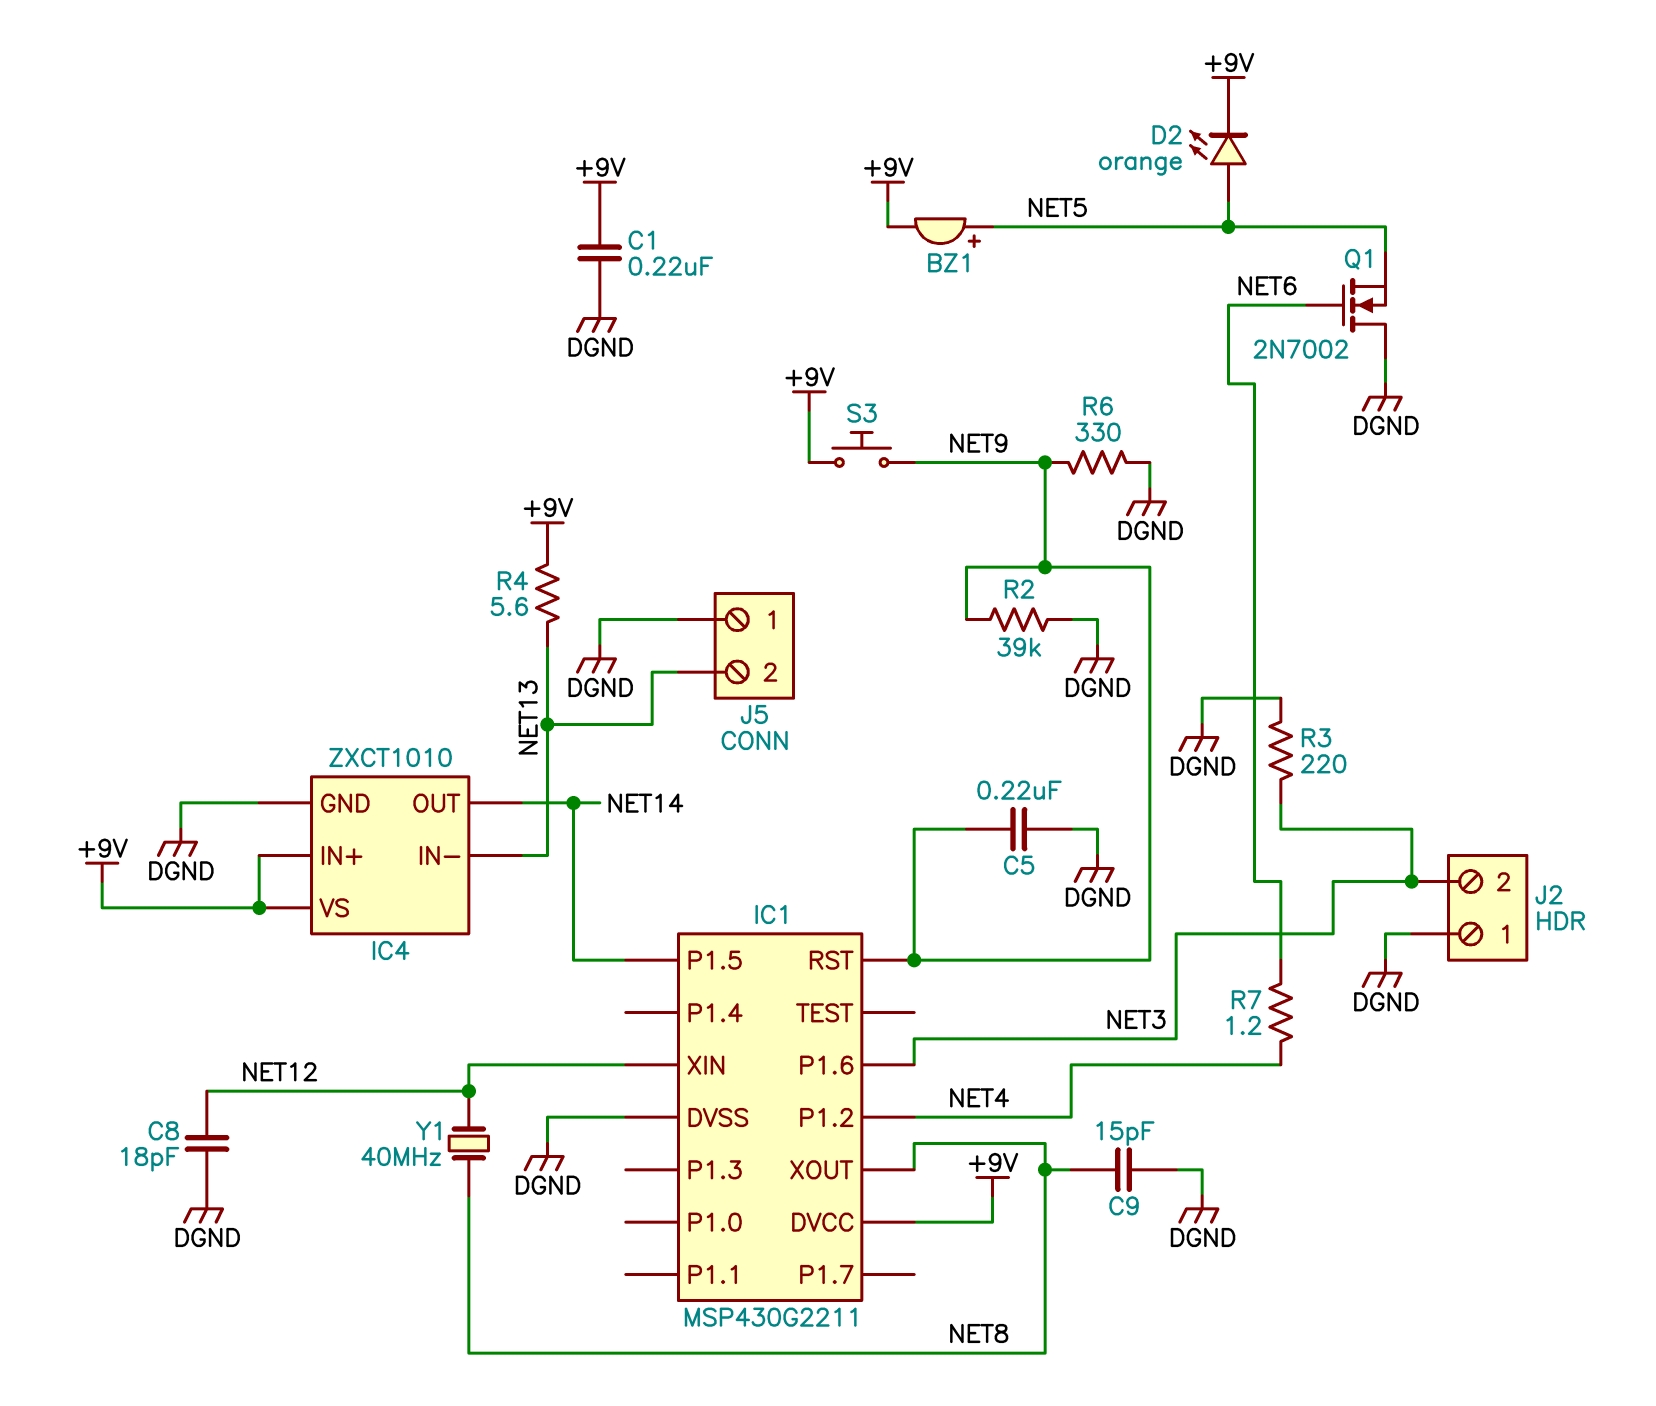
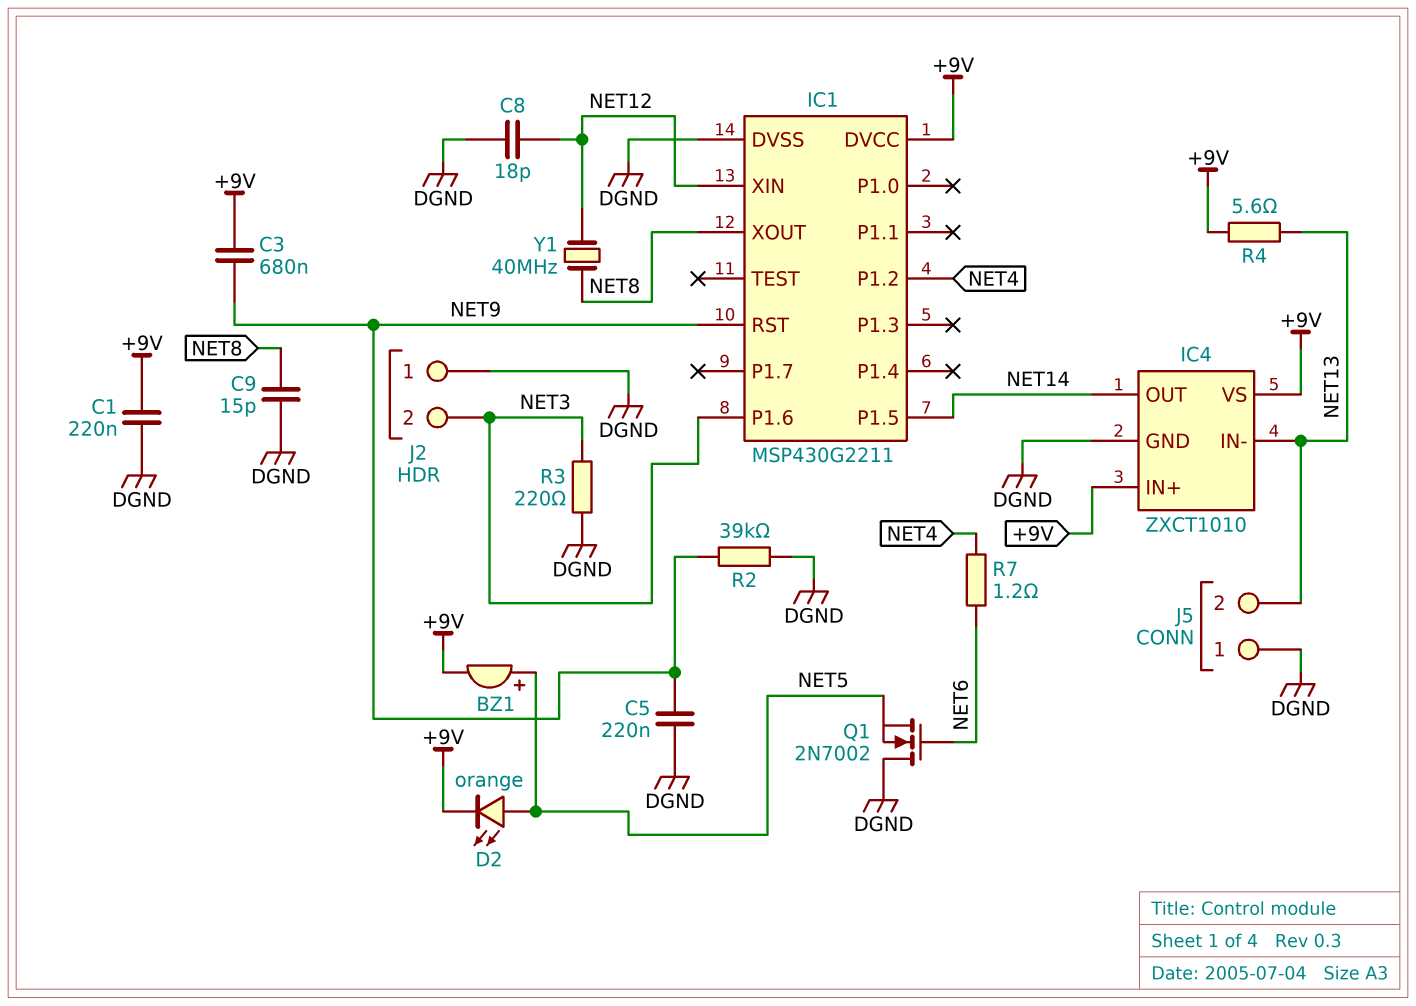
C3: none -> 680nF (+9V, NET9)
R6: 330 (DGND, NET9) -> none
S3: button (+9V, NET9) -> none

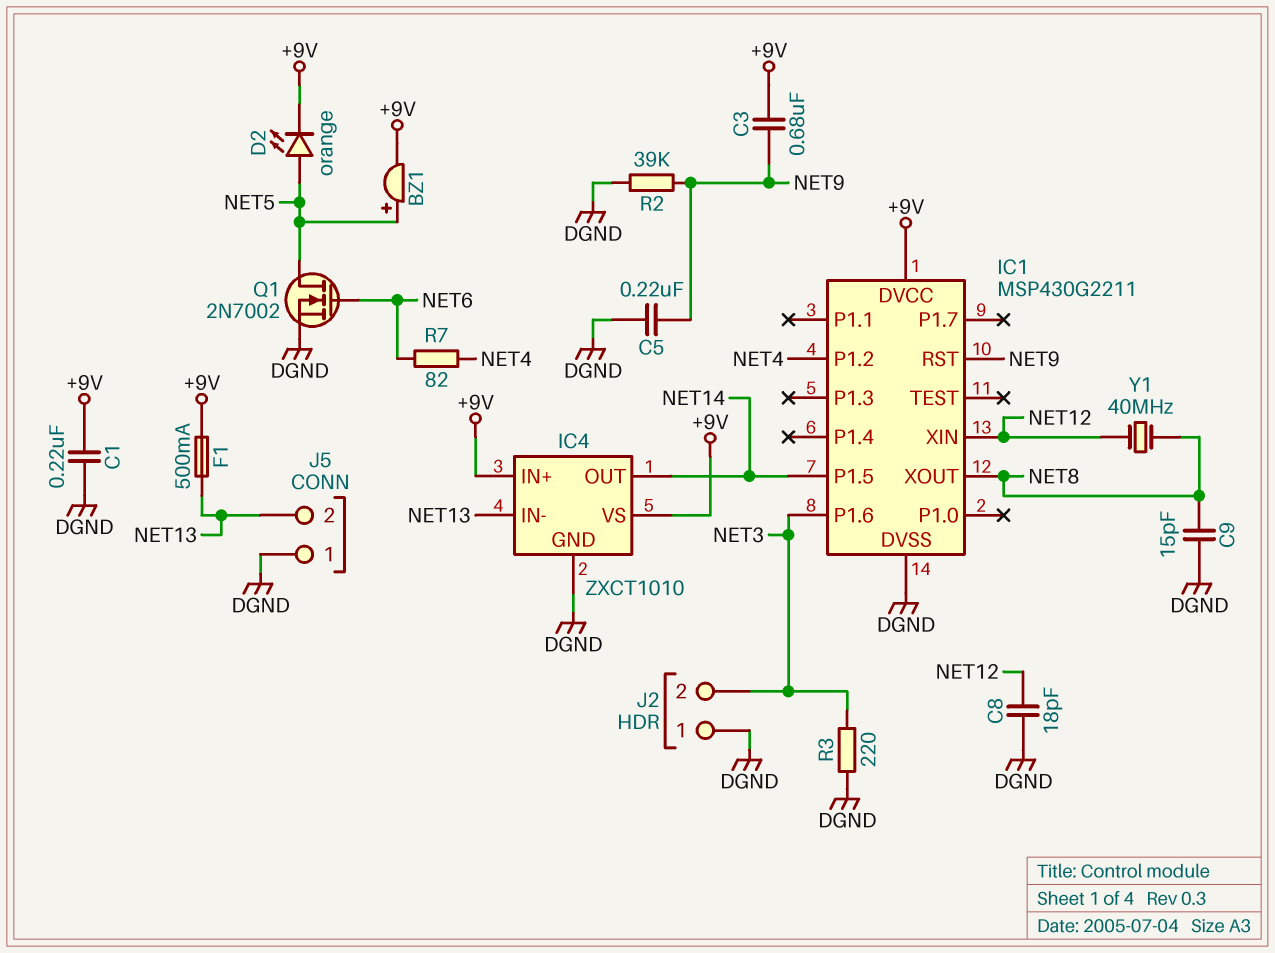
F1: none -> 500mA (+9V, NET13)
Q1: NMOS 2N7002 (G NET6, D DGND, S NET5) -> NMOS 2N7002 (G NET6, D NET5, S DGND)
R4: 5.6 (+9V, NET13) -> none
R7: 1.2 (NET4, NET6) -> 82 (NET4, NET6)

